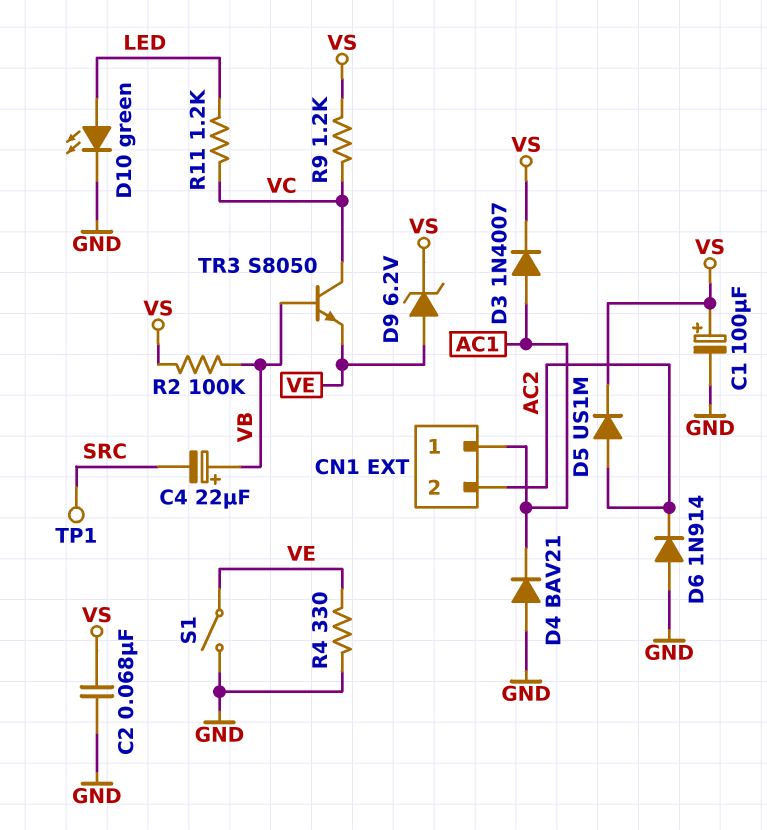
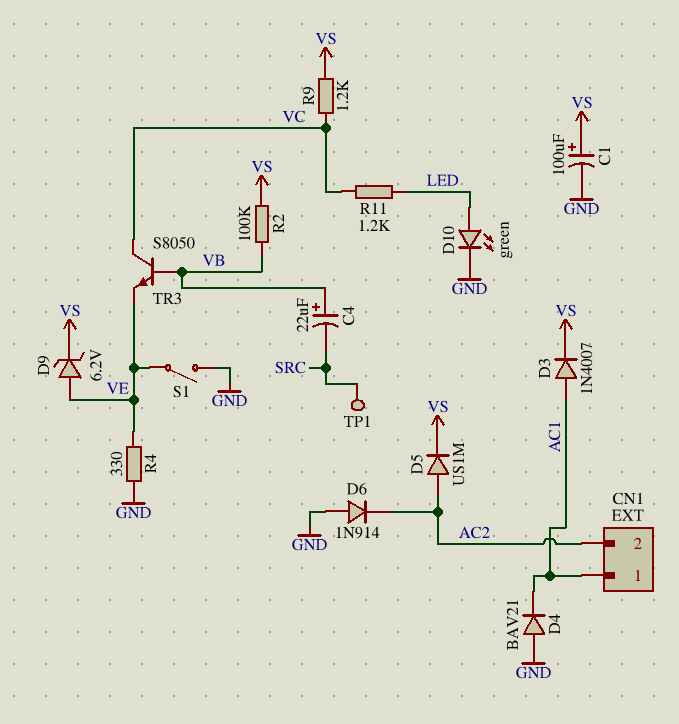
C2: 68nF (GND, VS) -> none

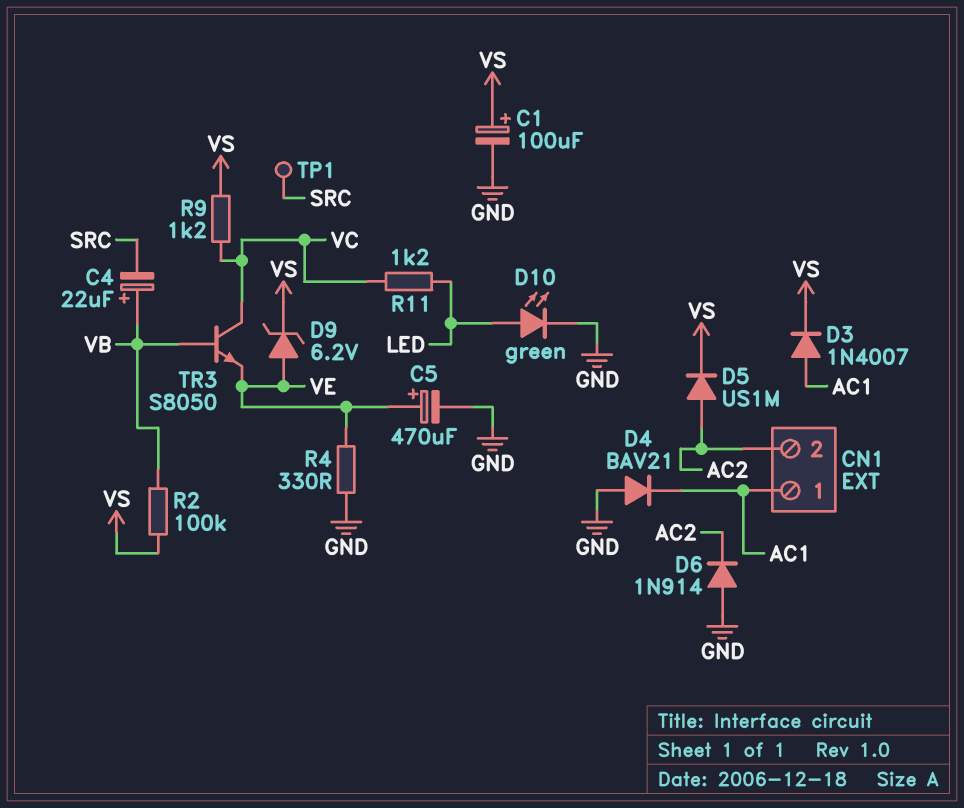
C5: none -> 470uF (plus VE, minus GND)
S1: switch (GND, VE) -> none

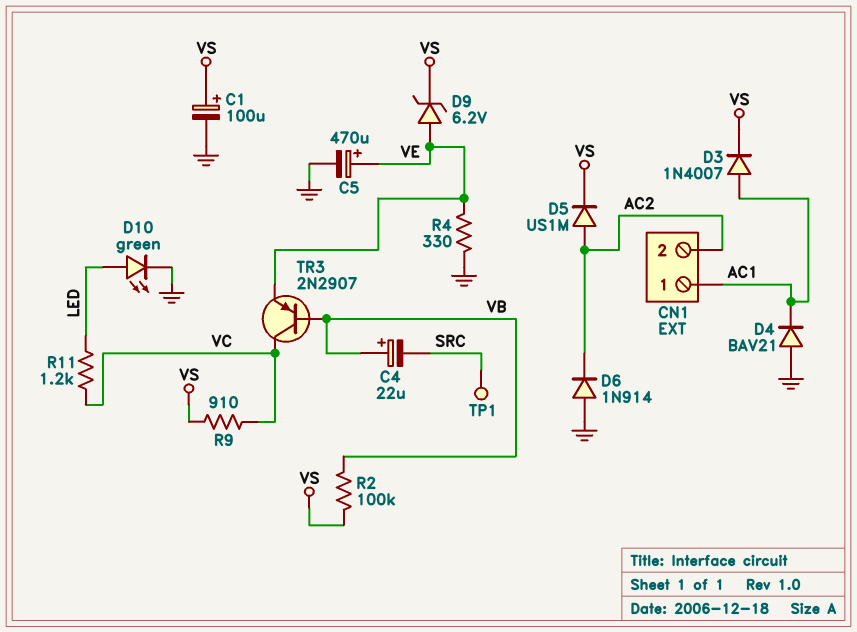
R9: 1.2k (VC, VS) -> 910 (VC, VS)
TR3: NPN S8050 (B VB, C VC, E VE) -> PNP 2N2907 (B VB, C VC, E VE)

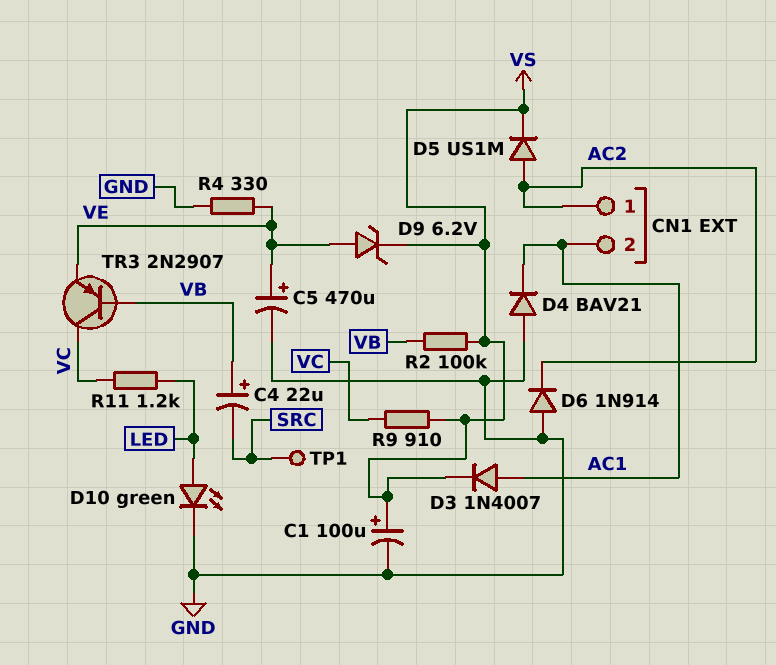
CN1 pin 1: AC1 -> AC2
CN1 pin 2: AC2 -> AC1

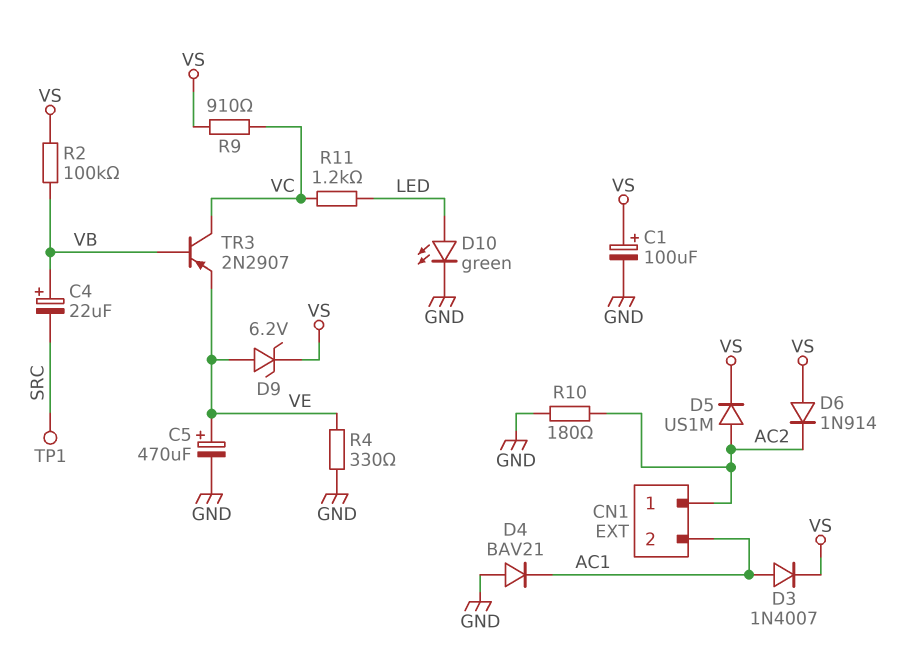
D6: diode 1N914 (A GND, K AC2) -> diode 1N914 (A VS, K AC2)
R10: none -> 180 (AC2, GND)

